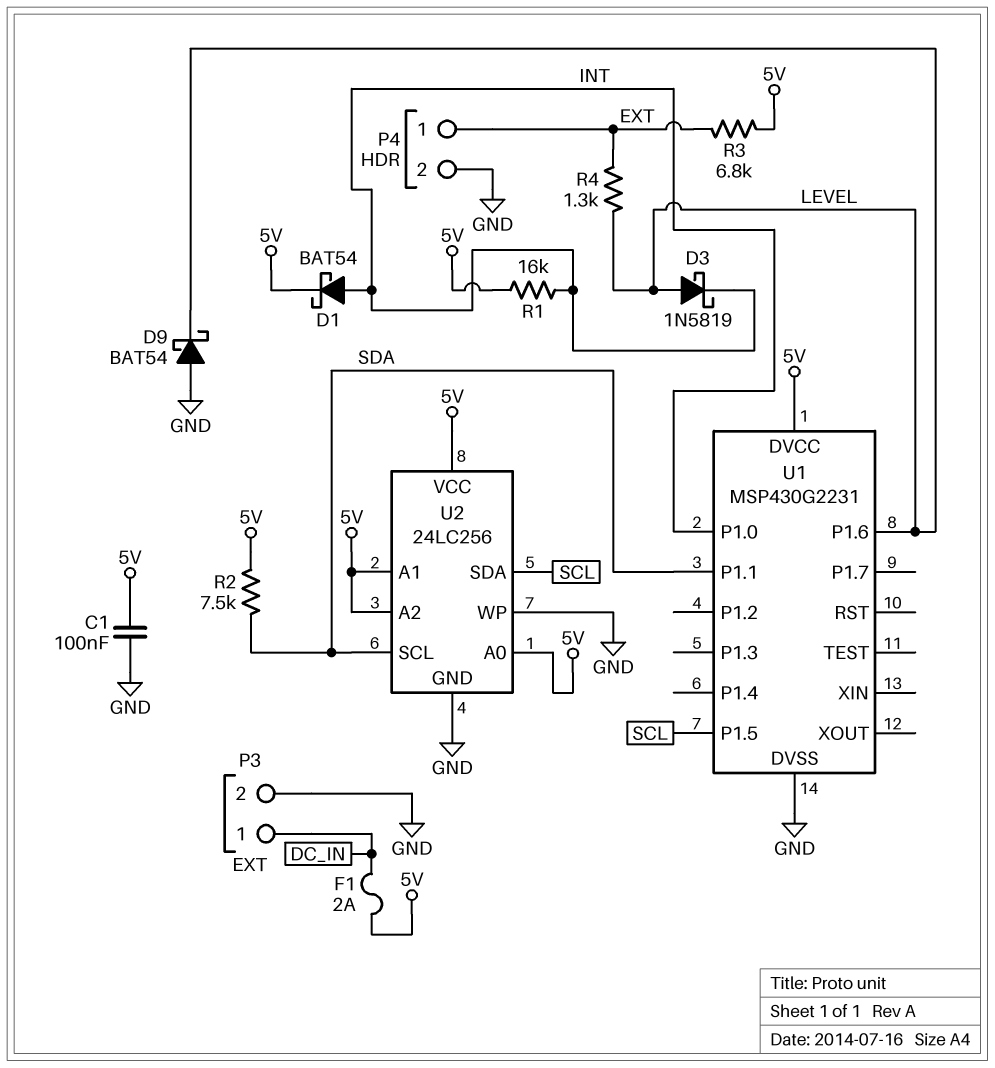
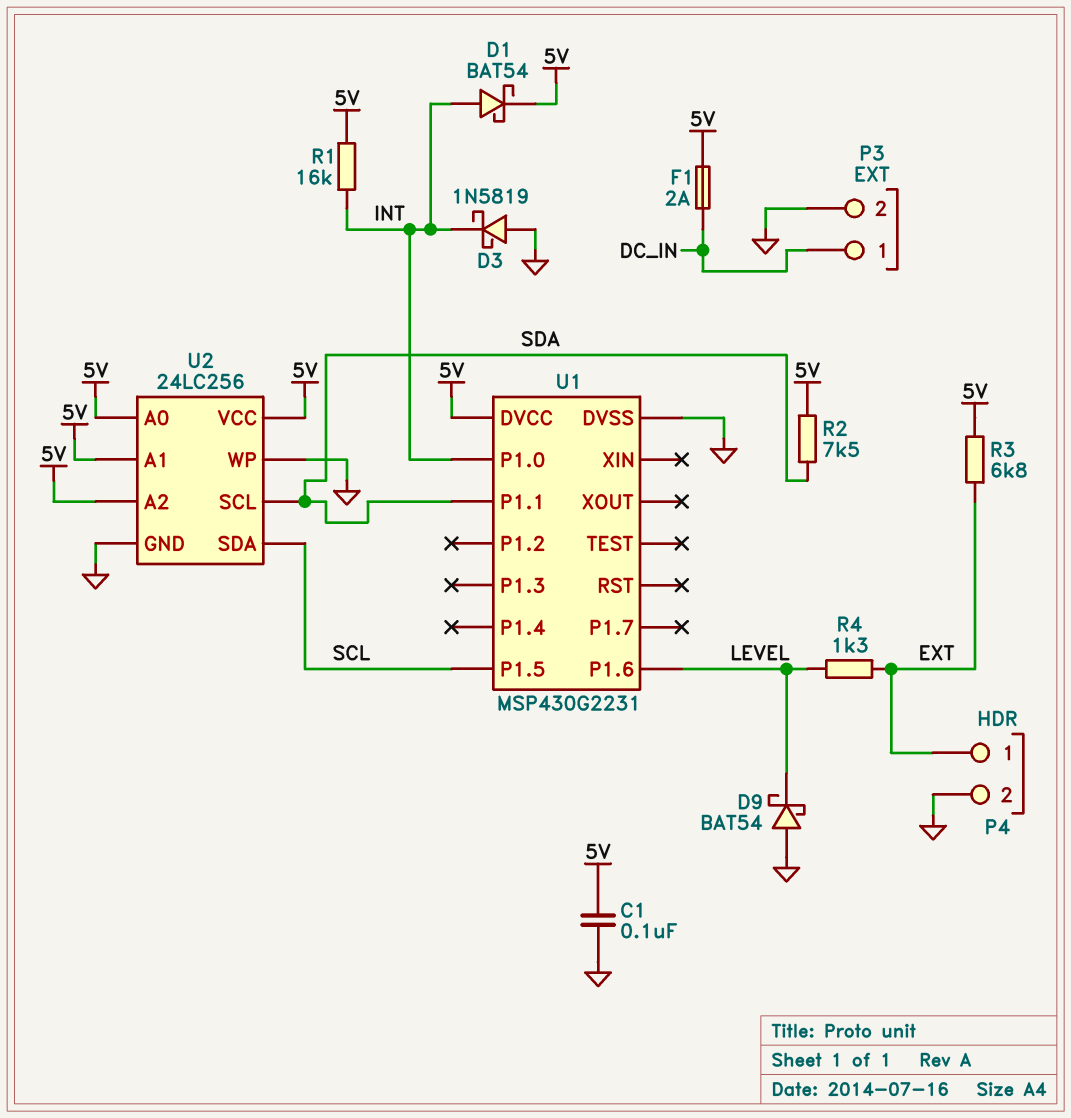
D3: schottky 1N5819 (A LEVEL, K INT) -> schottky 1N5819 (A GND, K INT)

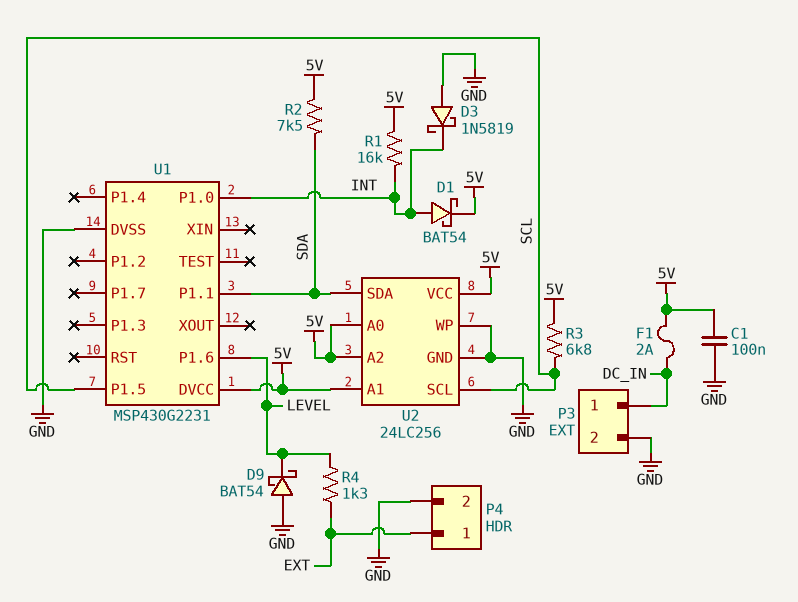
R3: 6.8k (5V, EXT) -> 6.8k (5V, SCL)
U2 pin SCL: SDA -> SCL
U2 pin SDA: SCL -> SDA

